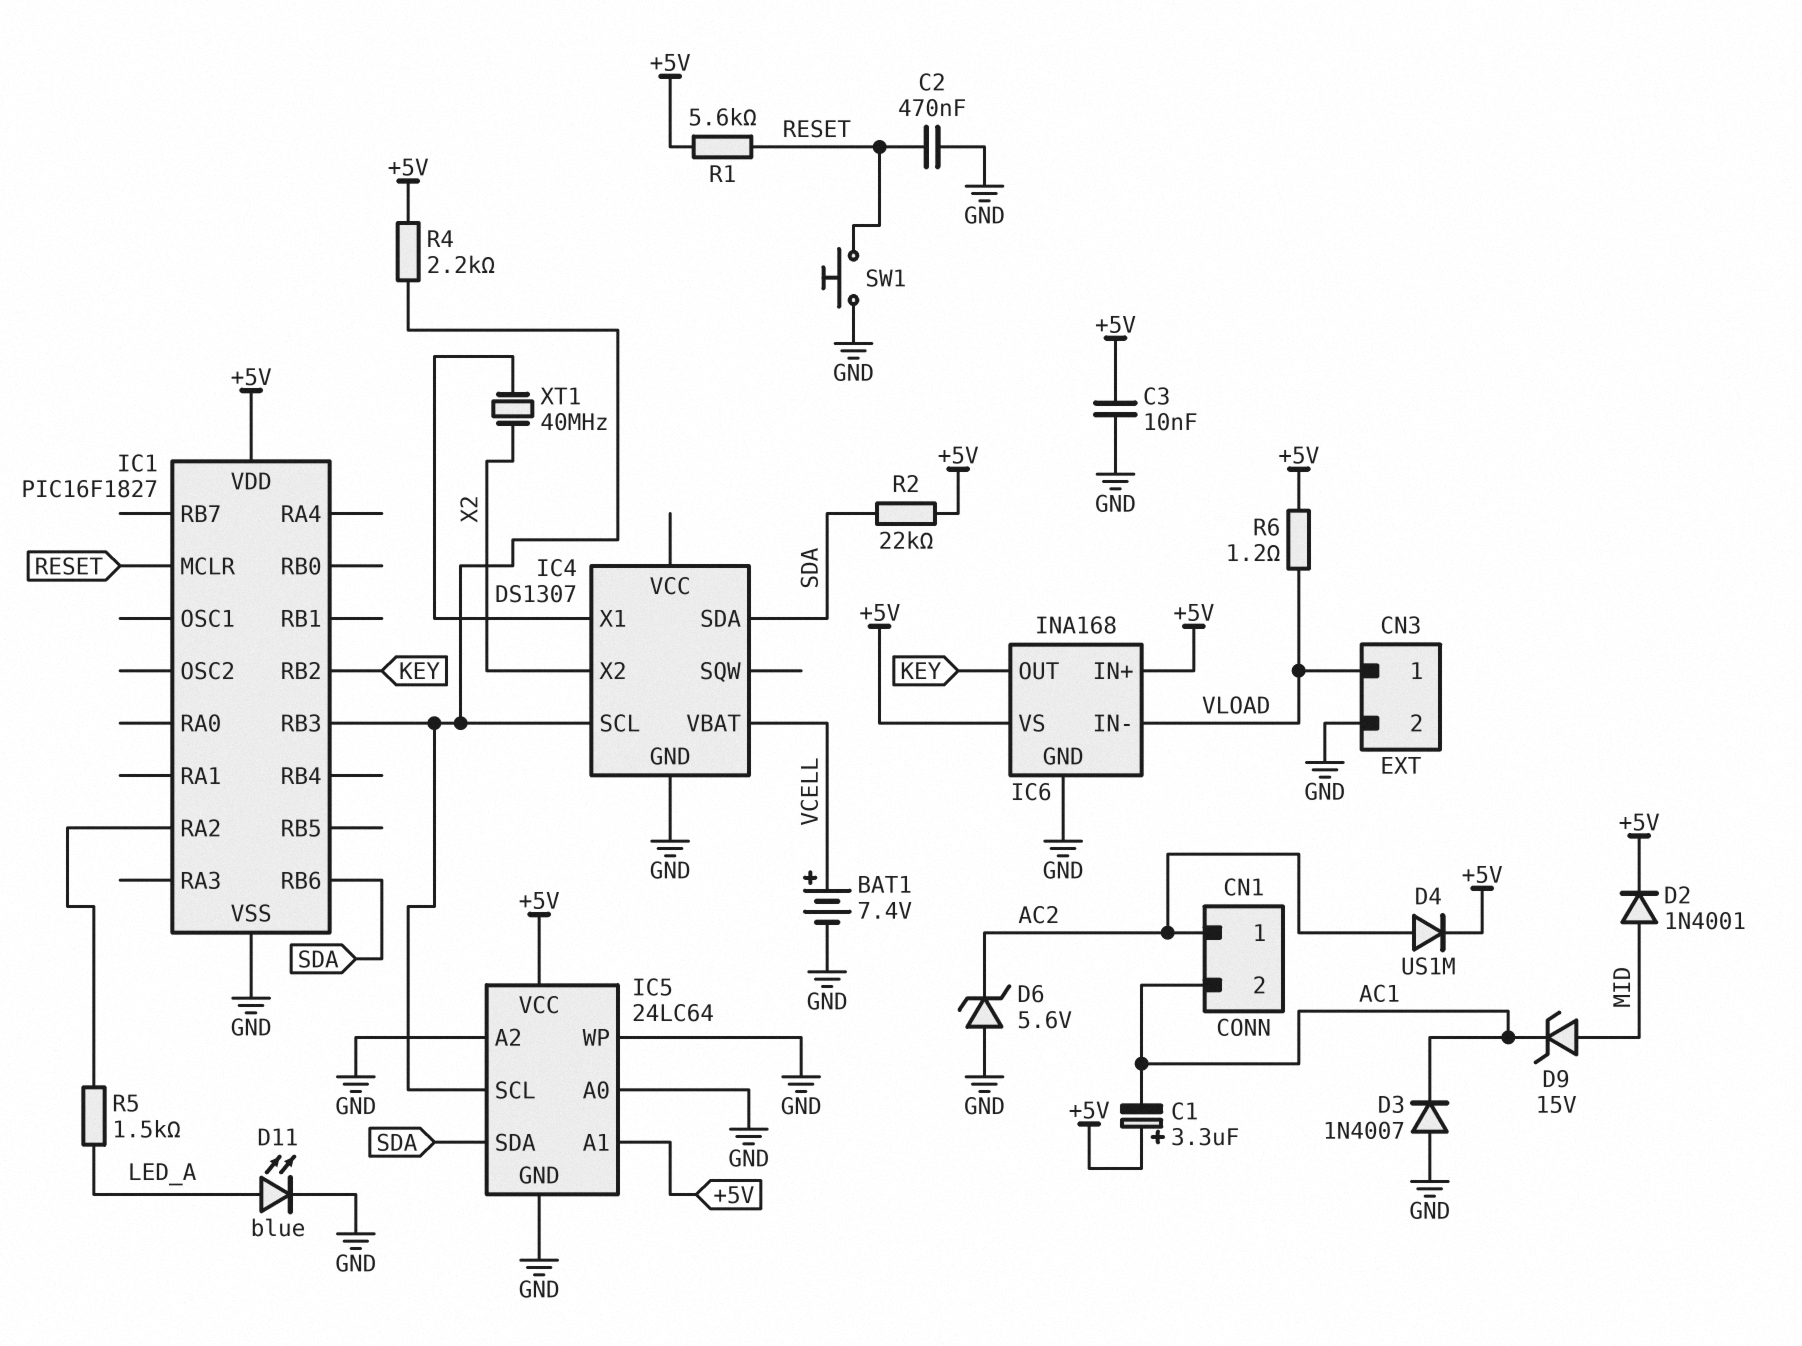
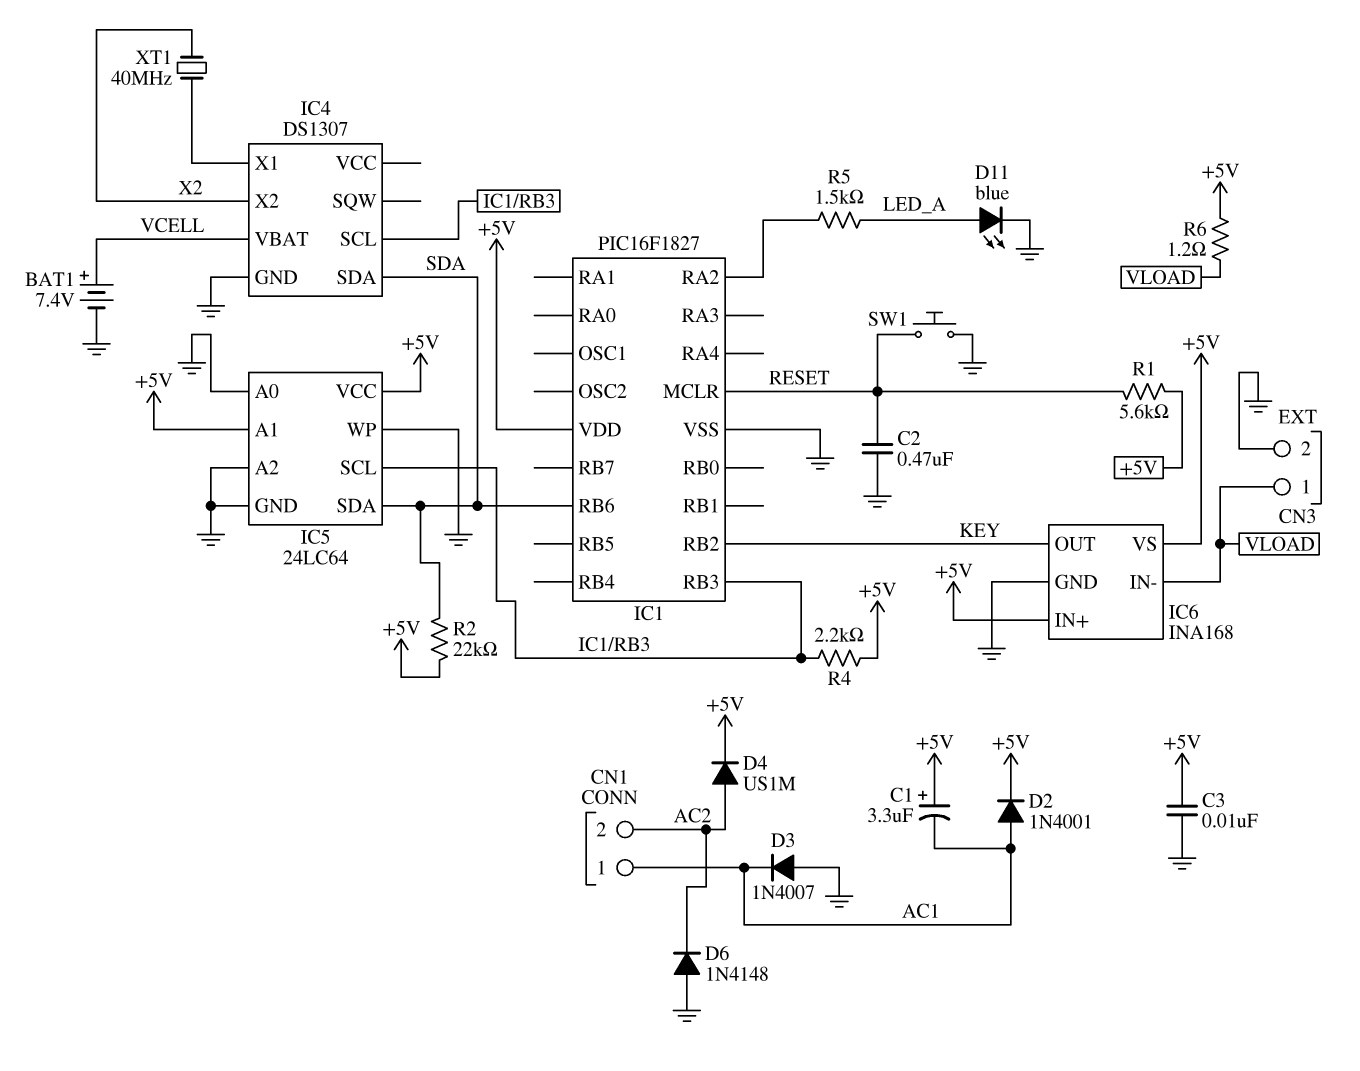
CN1 pin 1: AC2 -> AC1
CN1 pin 2: AC1 -> AC2
D2: diode 1N4001 (A MID, K +5V) -> diode 1N4001 (A AC1, K +5V)
D6: zener 5.6V (A GND, K AC2) -> diode 1N4148 (A GND, K AC2)
D9: zener 15V (A MID, K AC1) -> none

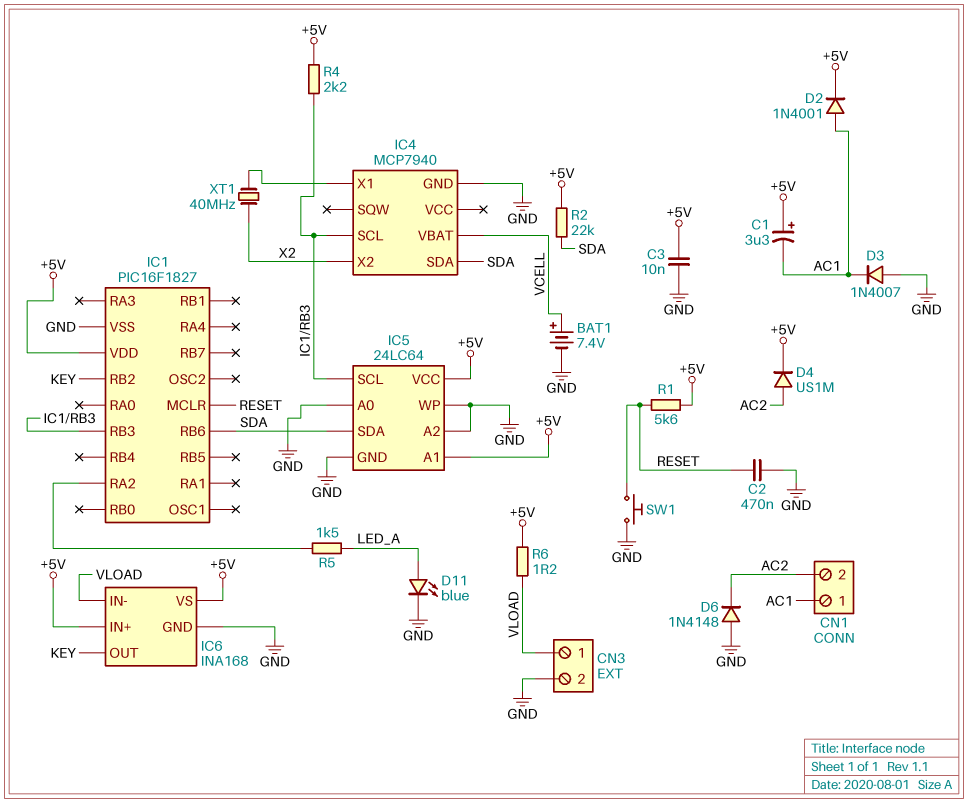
IC4: DS1307 -> MCP7940

